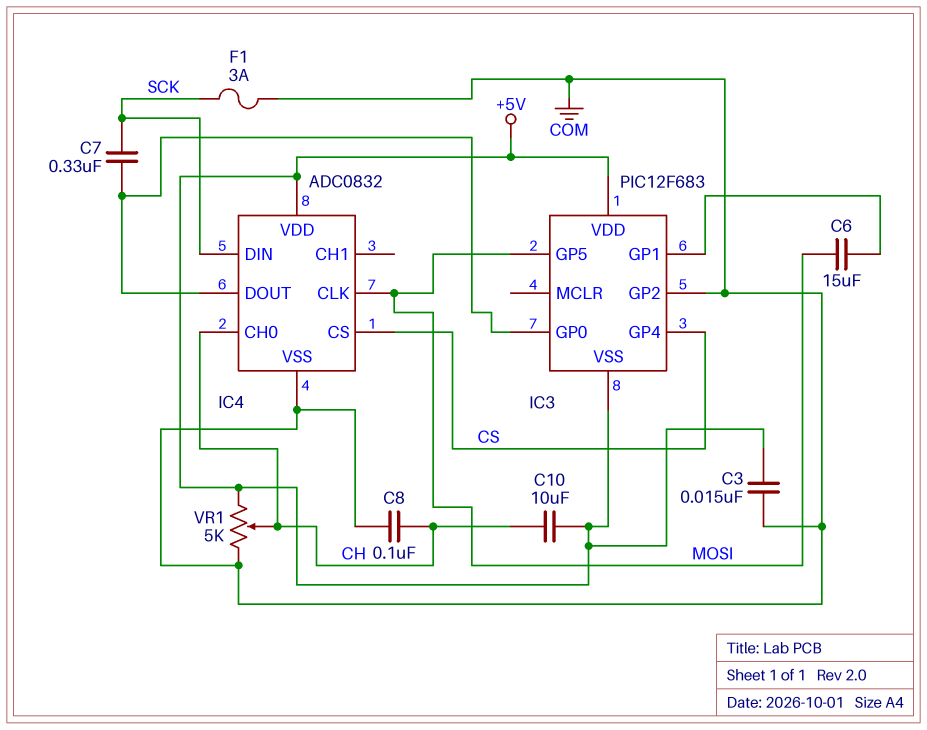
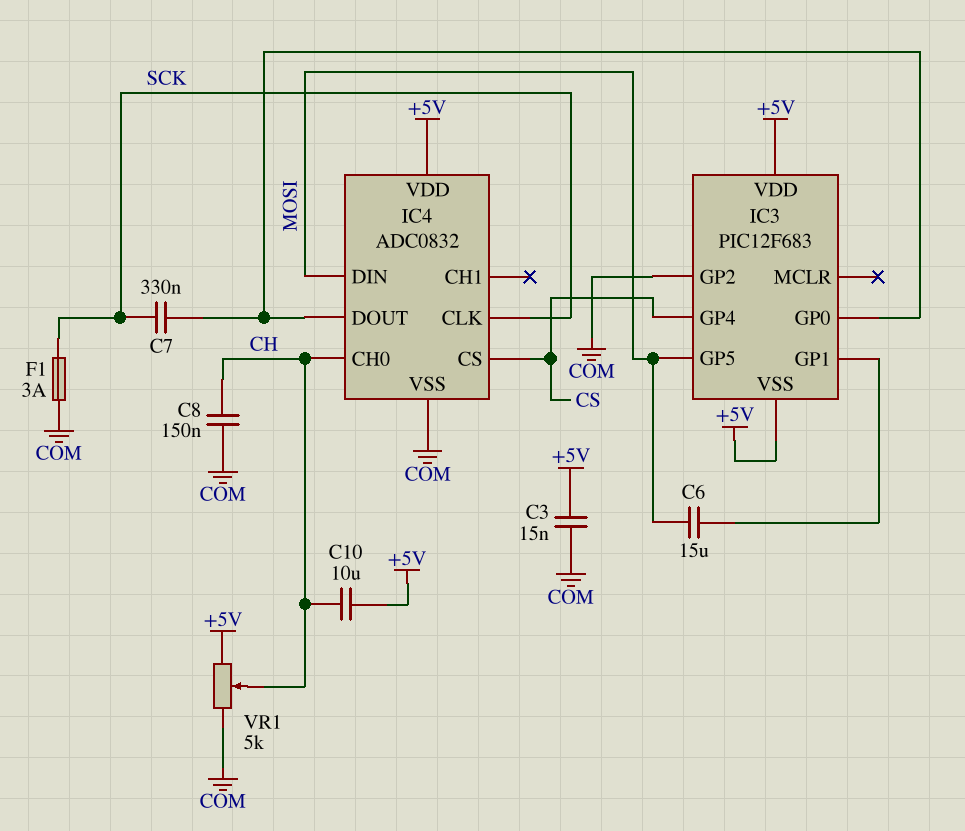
C8: 100nF (CH, COM) -> 150nF (CH, COM)
IC4 pin CLK: MOSI -> SCK
IC4 pin DIN: SCK -> MOSI

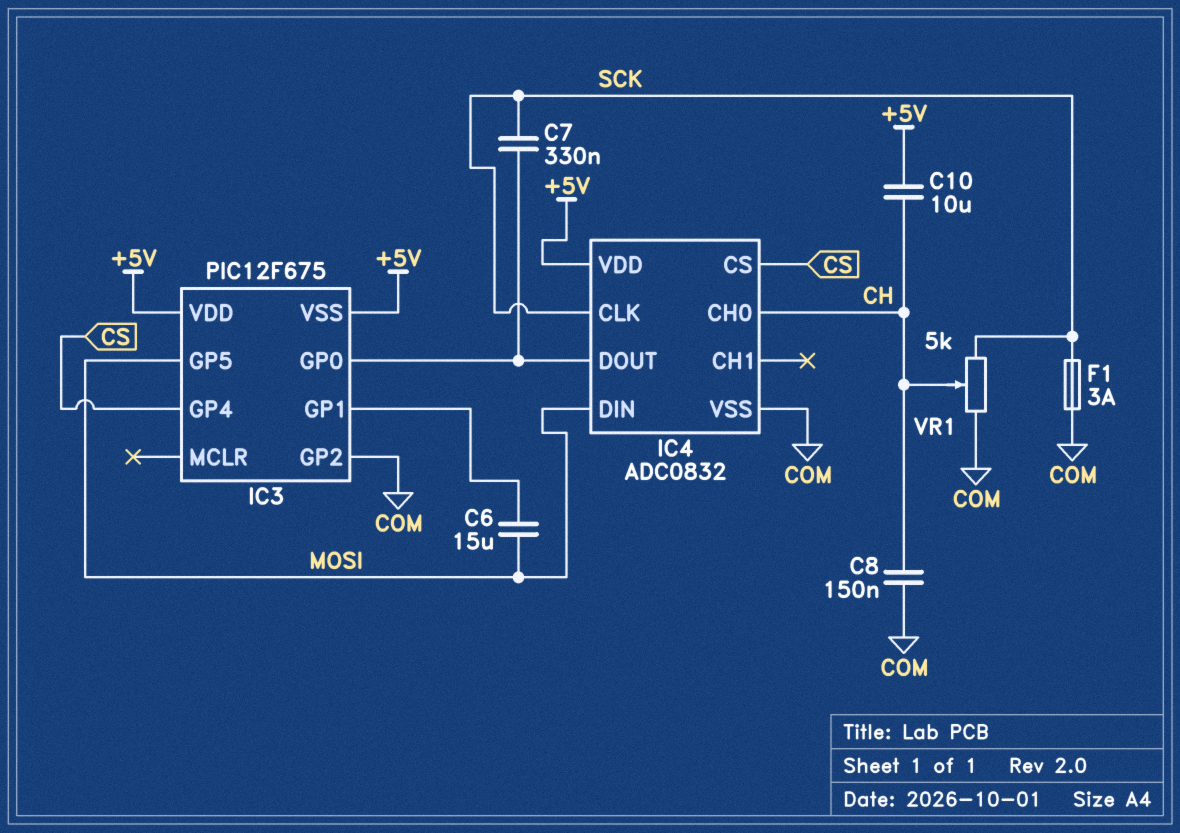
C3: 15nF (+5V, COM) -> none
IC3: PIC12F683 -> PIC12F675
VR1: 5k (+5V, COM, wiper CH) -> 5k (COM, SCK, wiper CH)

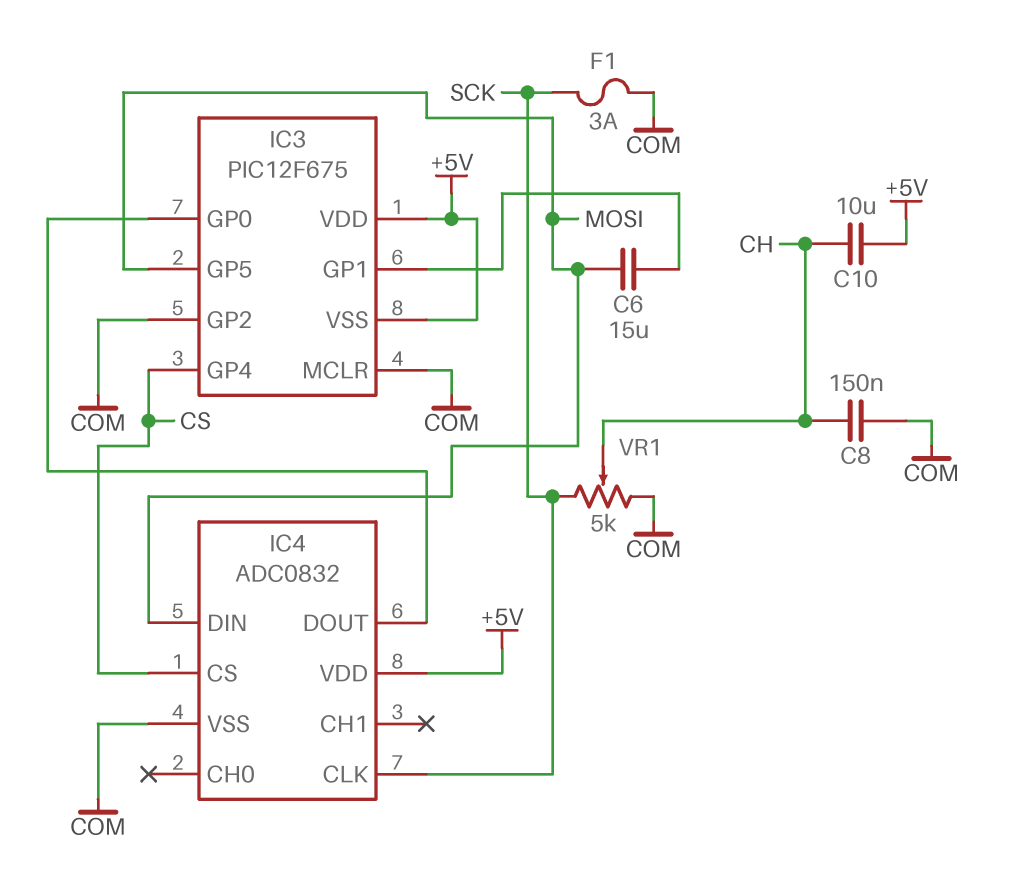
C7: 330nF (IC3/GP0, SCK) -> none
IC3 pin MCLR: none -> COM
IC4 pin CH0: CH -> none

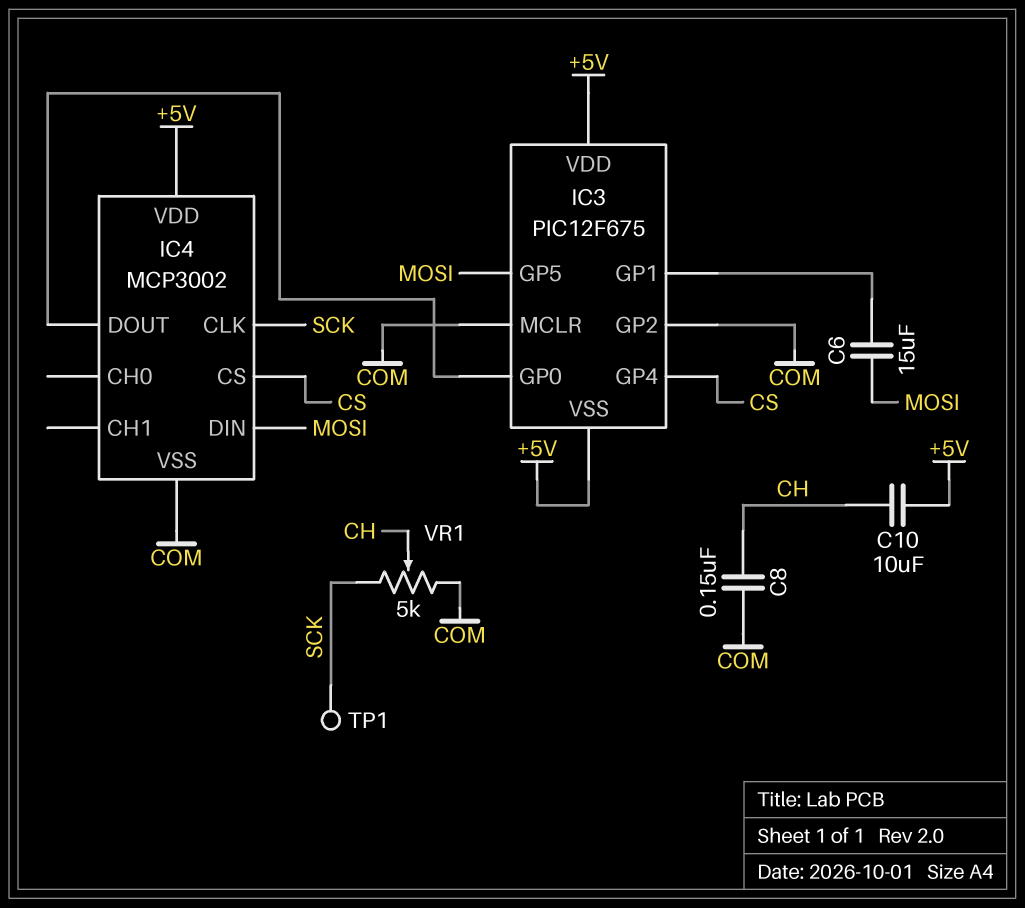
F1: 3A (COM, SCK) -> none
IC4: ADC0832 -> MCP3002
TP1: none -> test point (SCK)

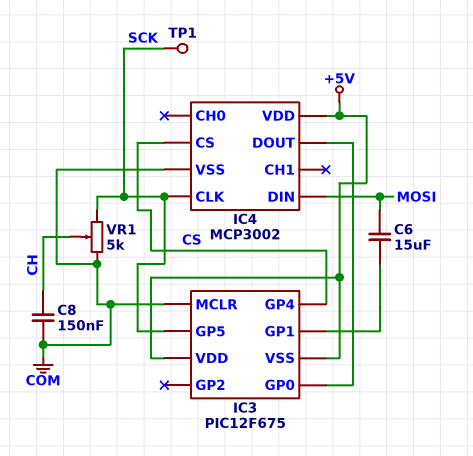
C10: 10uF (+5V, CH) -> none
IC3 pin GP2: COM -> none
IC3 pin GP5: MOSI -> SCK

